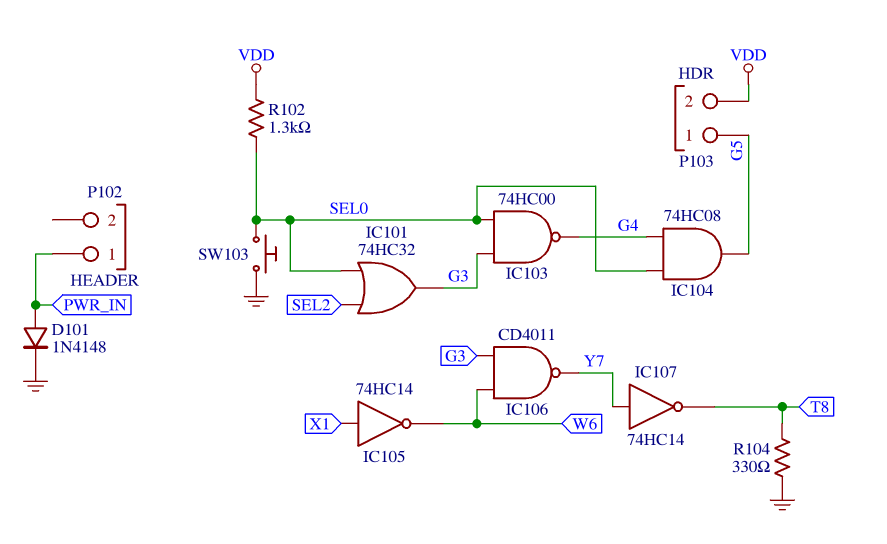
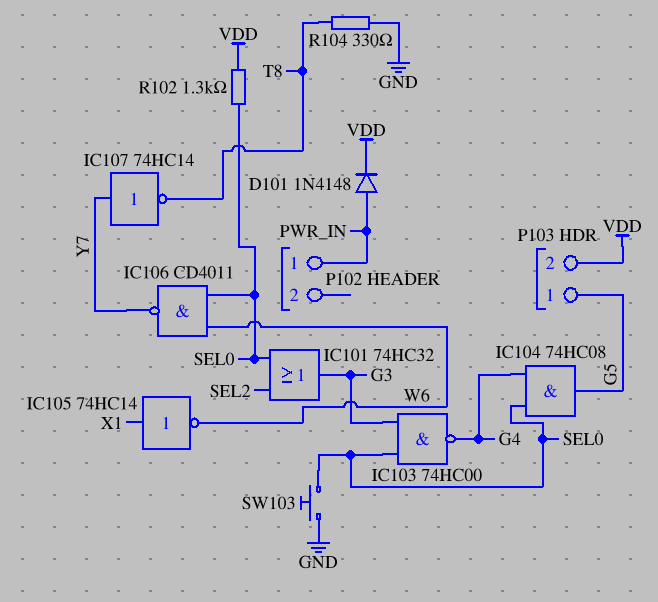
D101: diode 1N4148 (A PWR_IN, K GND) -> diode 1N4148 (A PWR_IN, K VDD)
IC106: NAND CD4011 (in G3, in W6, out Y7) -> NAND CD4011 (in SEL0, in W6, out Y7)

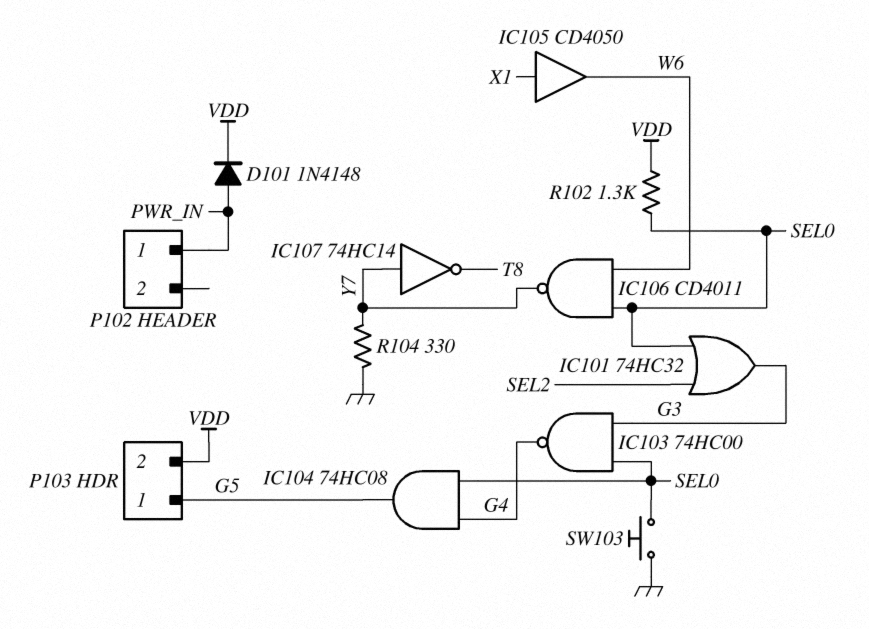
IC105: NOT 74HC14 (in X1, out W6) -> buffer CD4050 (in X1, out W6)
R104: 330 (GND, T8) -> 330 (GND, Y7)

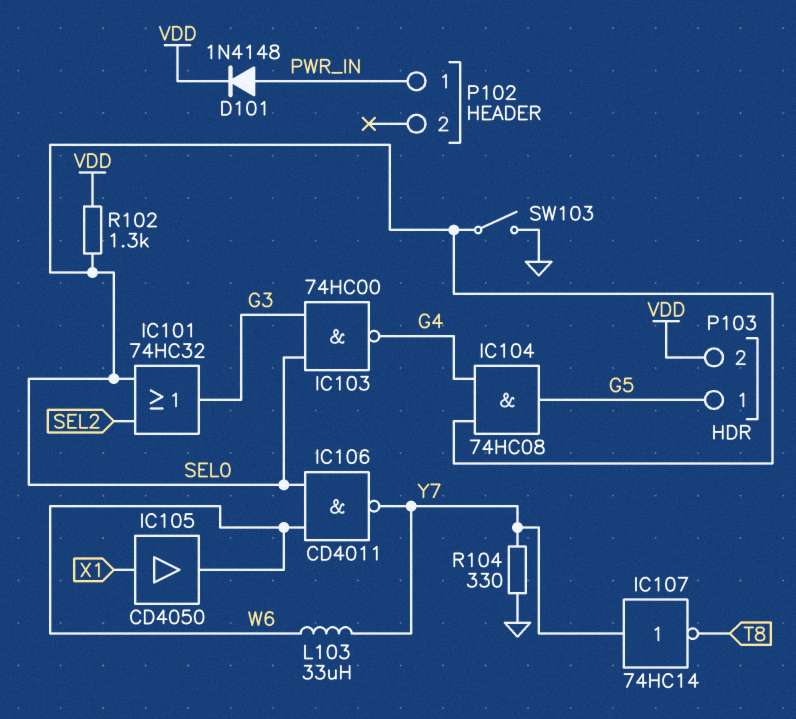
L103: none -> 33uH (W6, Y7)
SW103: button (GND, SEL0) -> switch (GND, SEL0)

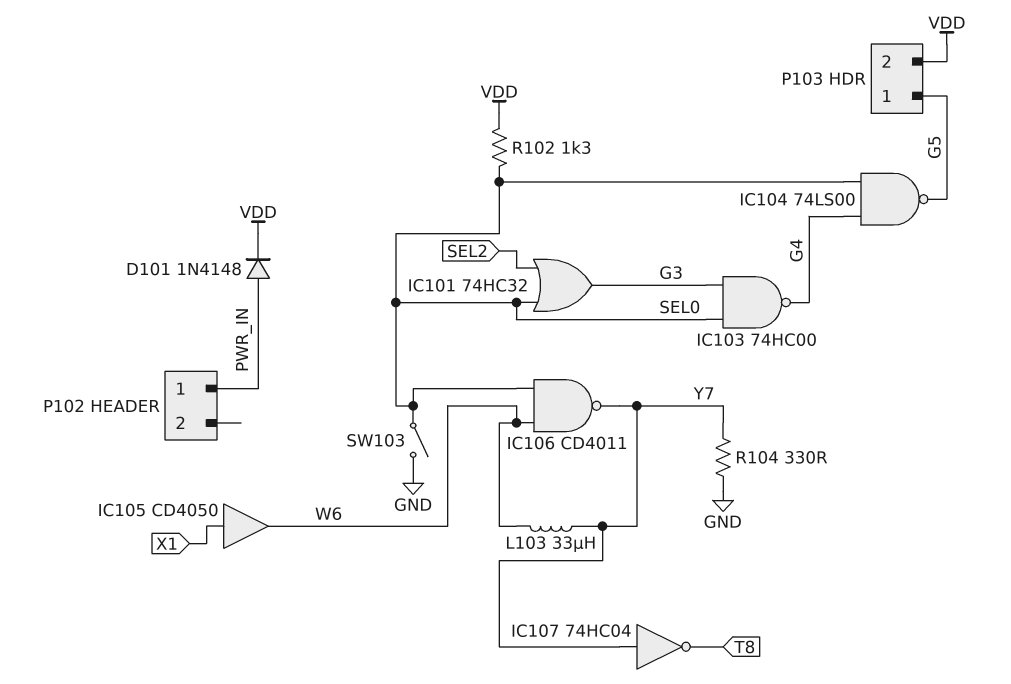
IC104: AND 74HC08 (in G4, in SEL0, out G5) -> NAND 74LS00 (in G4, in SEL0, out G5)
IC107: NOT 74HC14 (in Y7, out T8) -> NOT 74HC04 (in Y7, out T8)

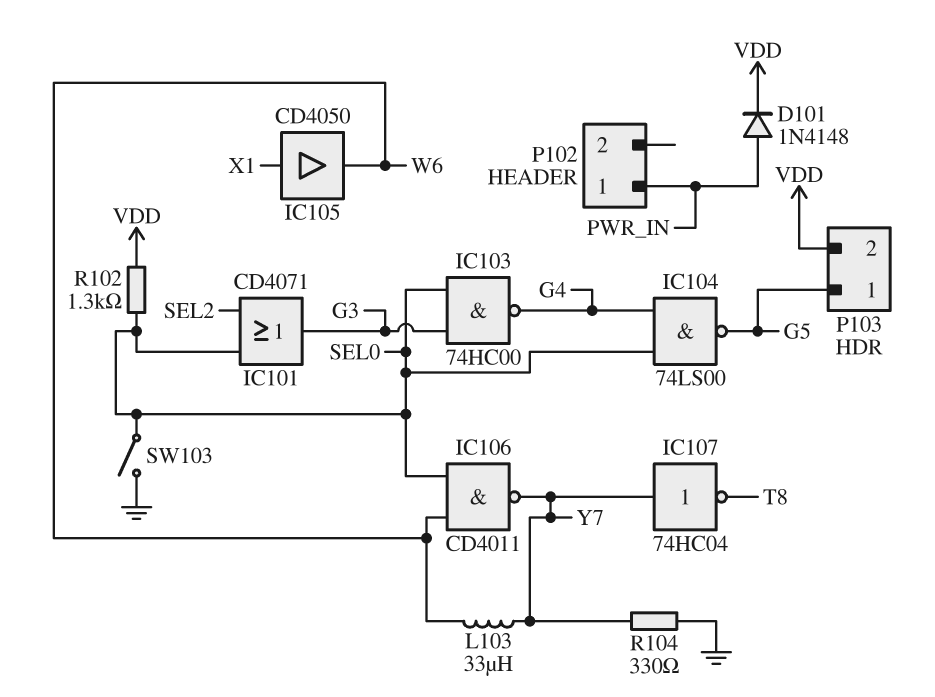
IC101: OR 74HC32 (in SEL0, in SEL2, out G3) -> OR CD4071 (in SEL0, in SEL2, out G3)

